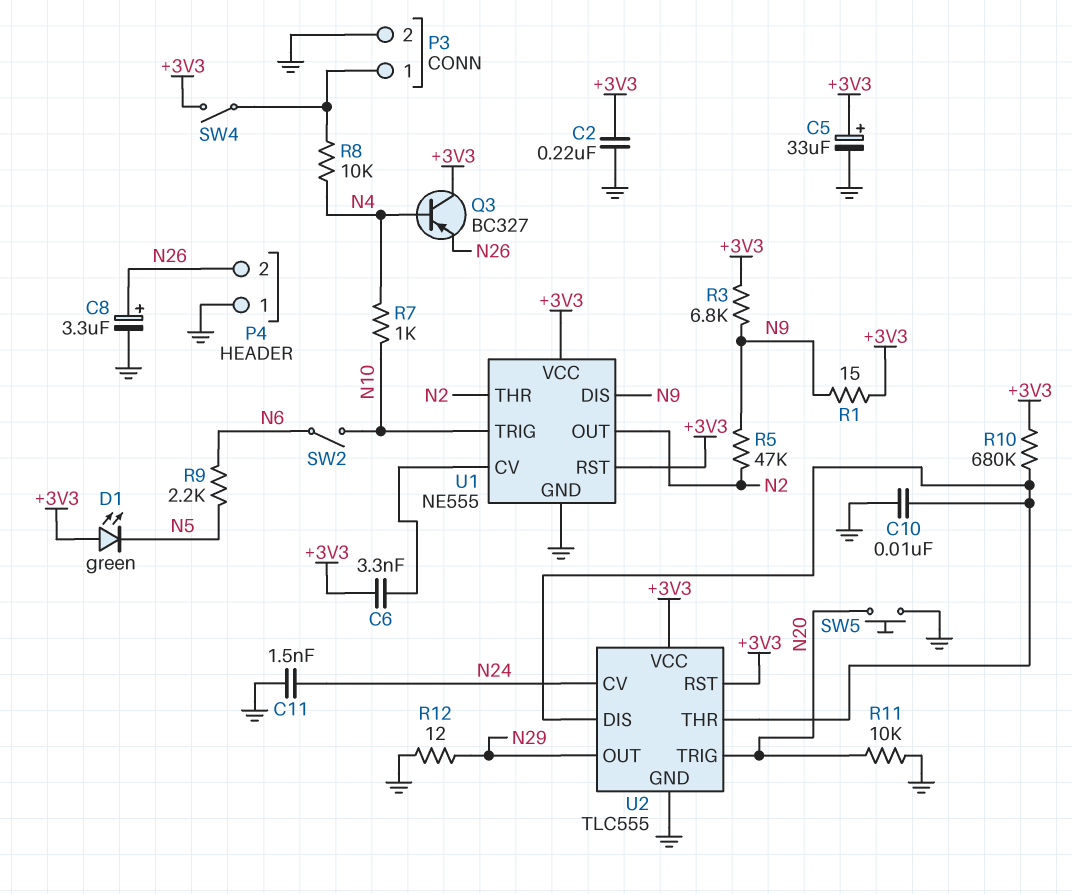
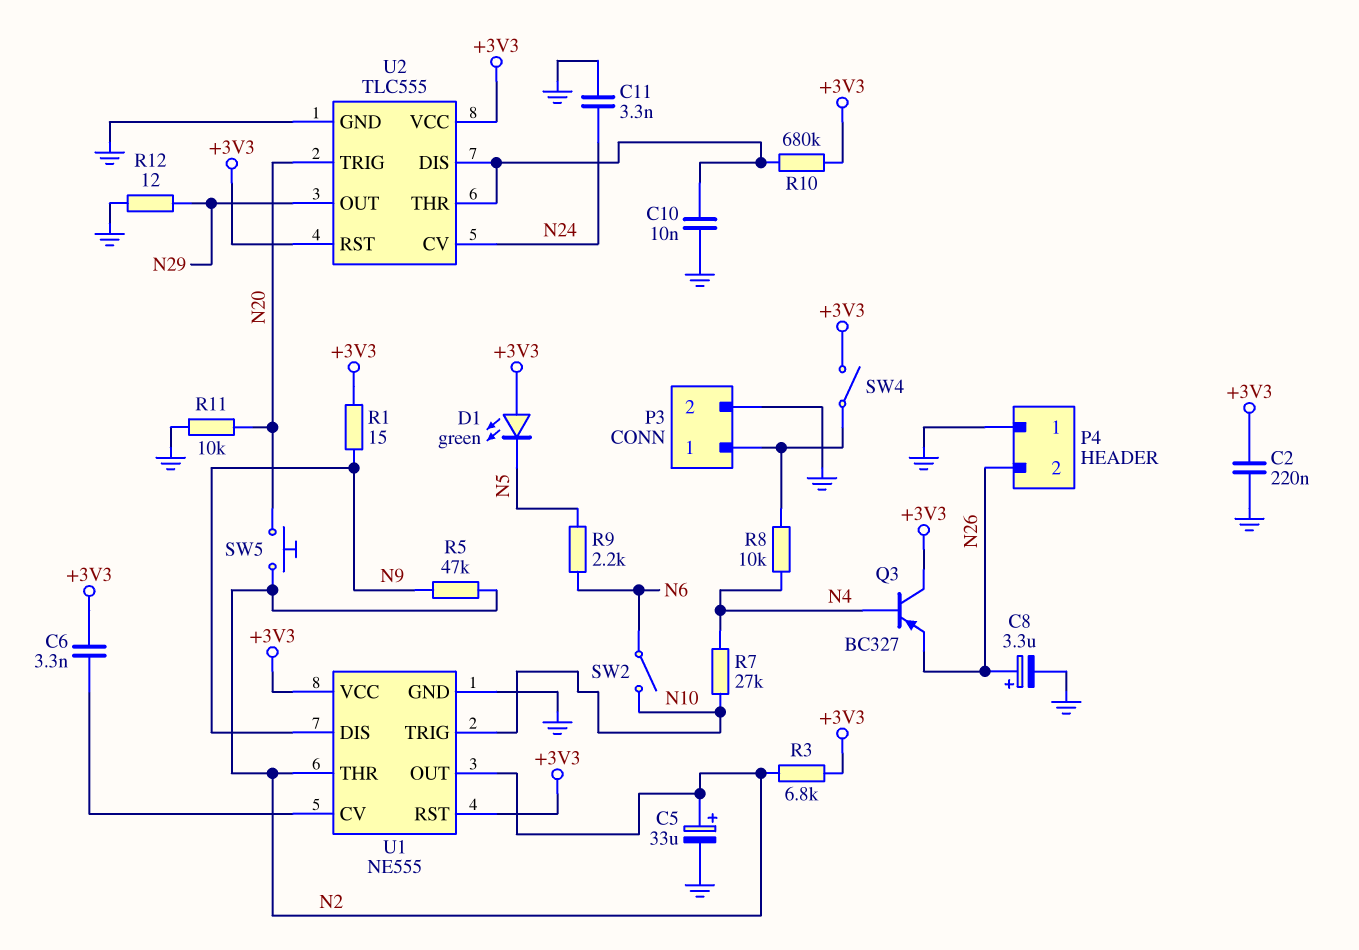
C5: 33uF (plus +3V3, minus GND) -> 33uF (plus N2, minus GND)
C11: 1.5nF (GND, N24) -> 3.3nF (GND, N24)
R3: 6.8k (+3V3, N9) -> 6.8k (+3V3, N2)
R7: 1k (N4, N10) -> 27k (N4, N10)
SW5: button (GND, N20) -> button (N2, N20)

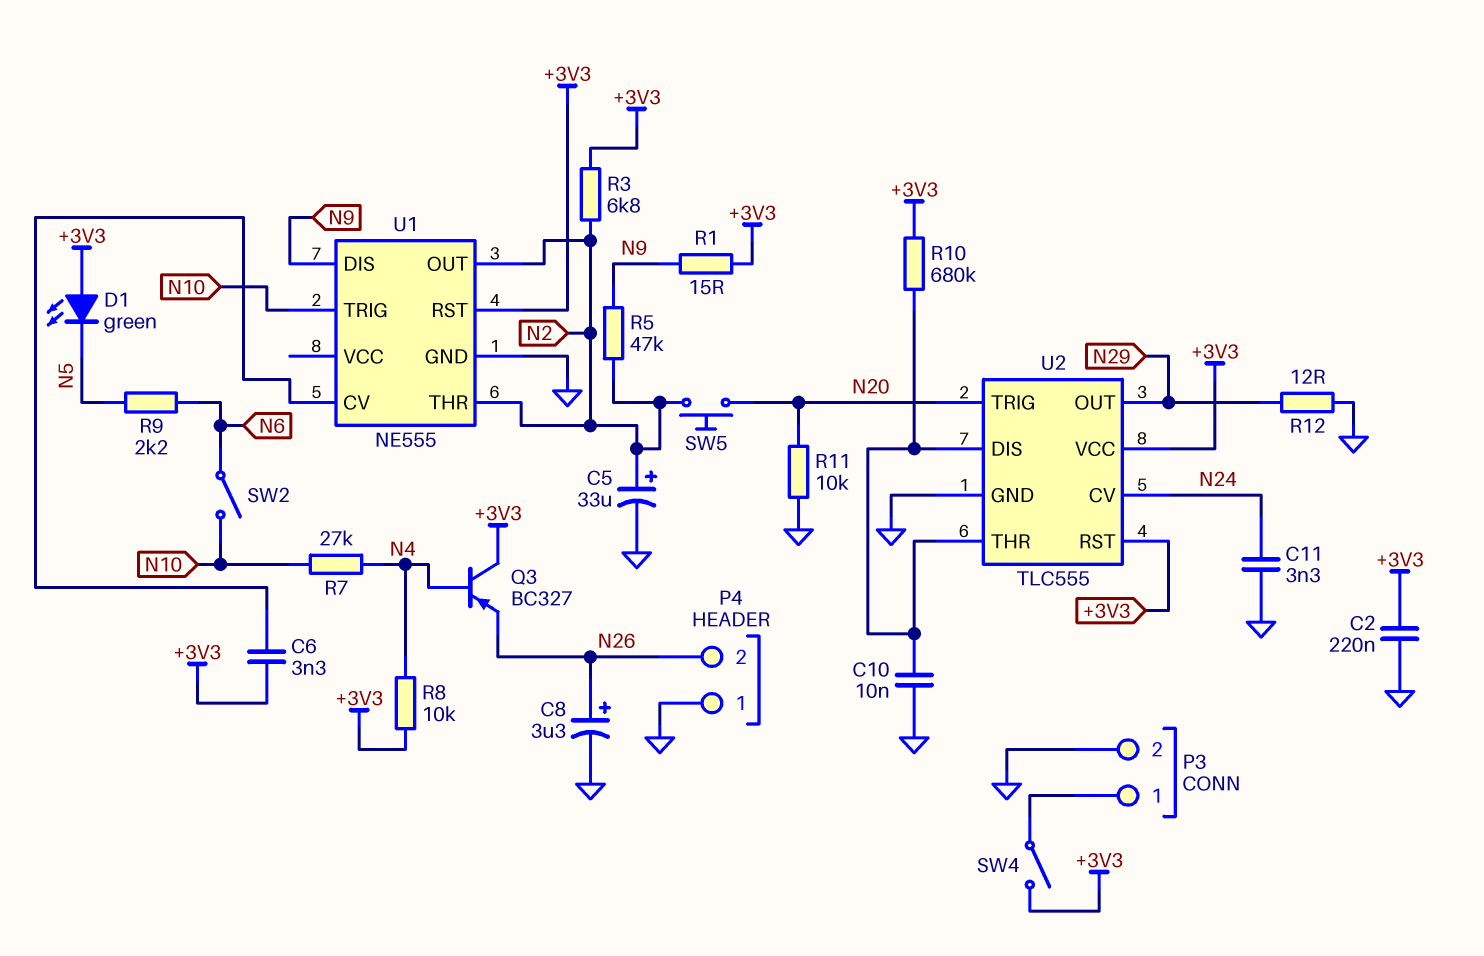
R8: 10k (N4, P3/1) -> 10k (+3V3, N4)
U1 pin VCC: +3V3 -> none

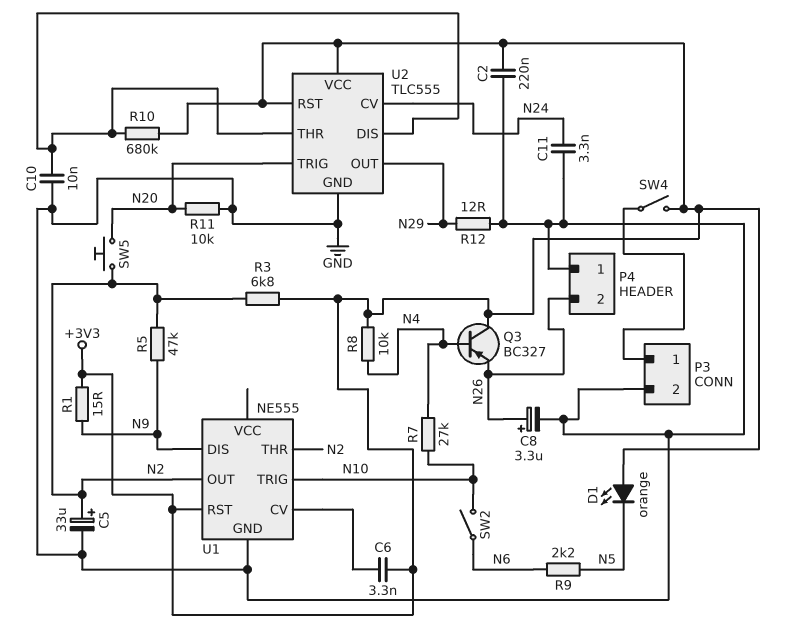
D1: LED green (A +3V3, K N5) -> LED orange (A +3V3, K N5)

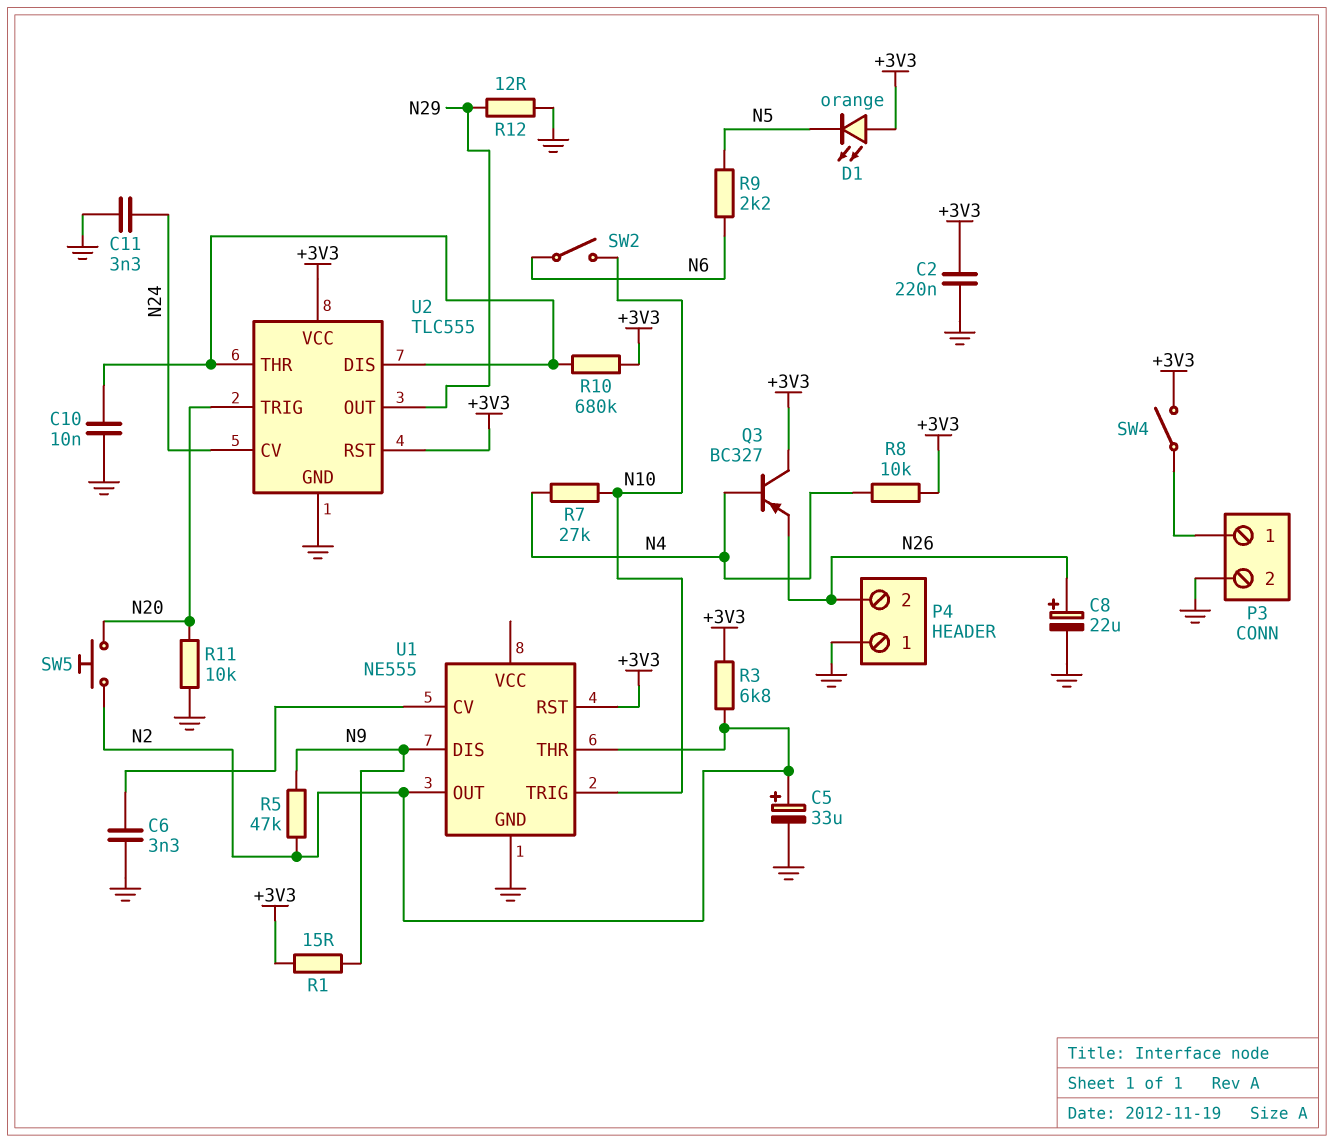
C6: 3.3nF (+3V3, U1/CV) -> 3.3nF (GND, U1/CV)
C8: 3.3uF (plus N26, minus GND) -> 22uF (plus N26, minus GND)

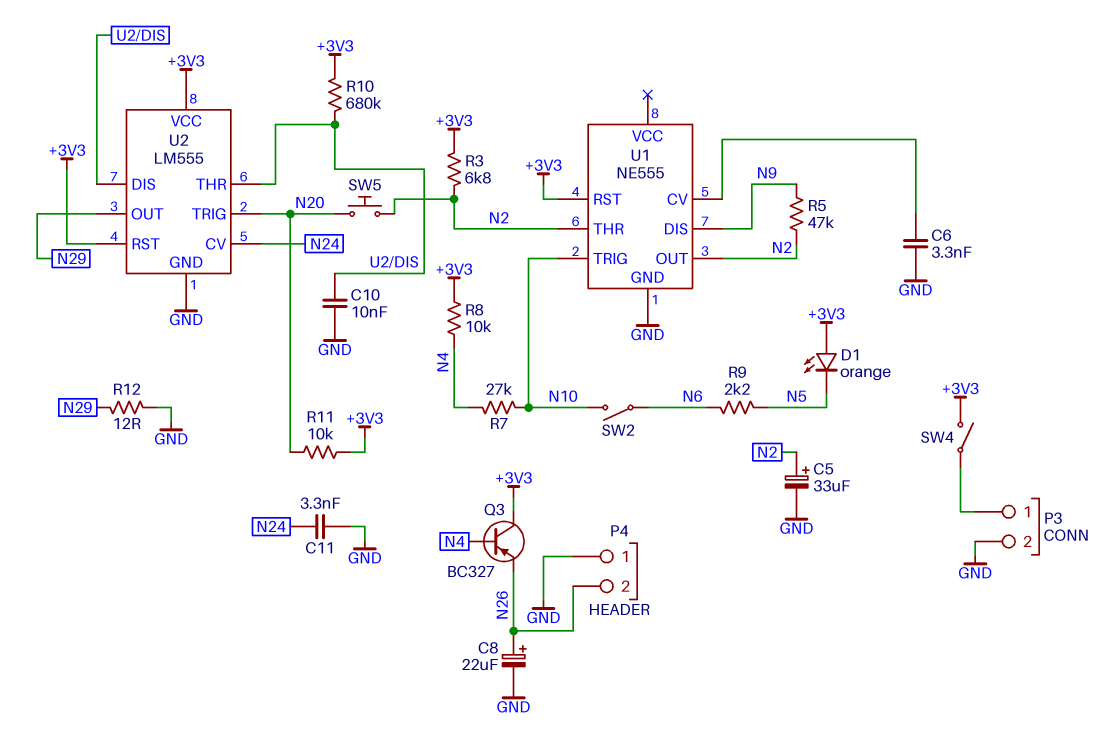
C2: 220nF (+3V3, GND) -> none
R1: 15 (+3V3, N9) -> none
R11: 10k (GND, N20) -> 10k (+3V3, N20)
U2: TLC555 -> LM555

